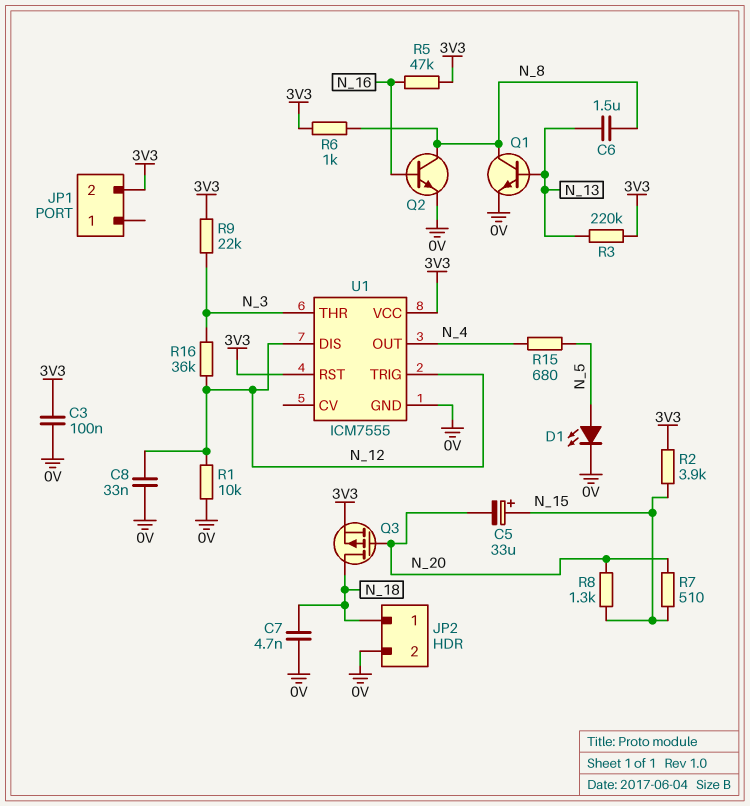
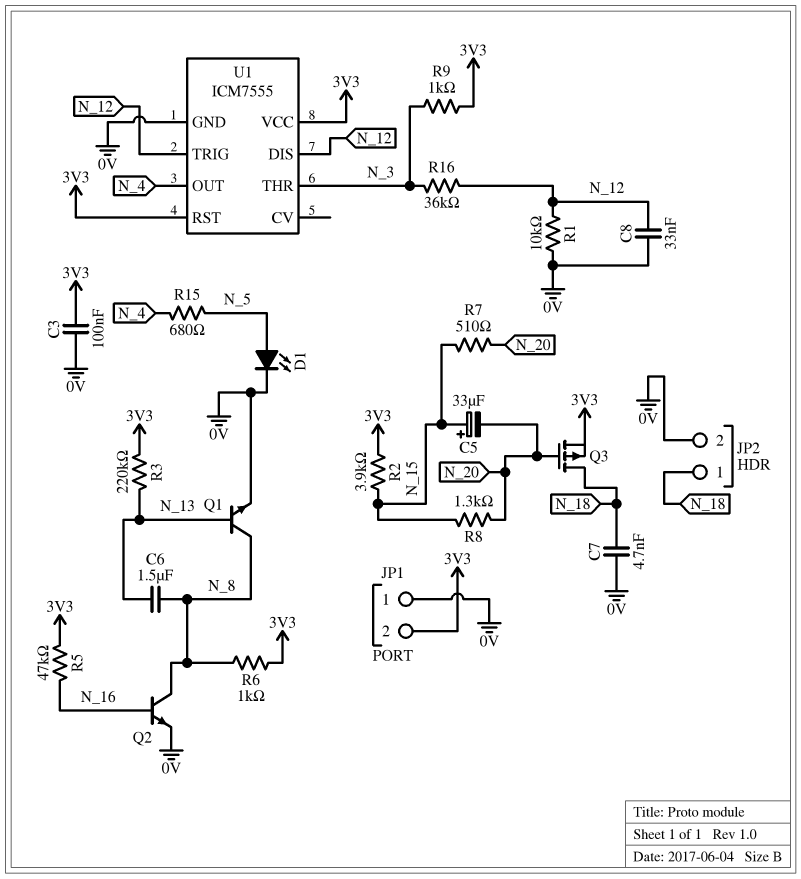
JP1 pin 1: none -> 0V
R9: 22k (3V3, N_3) -> 1k (3V3, N_3)

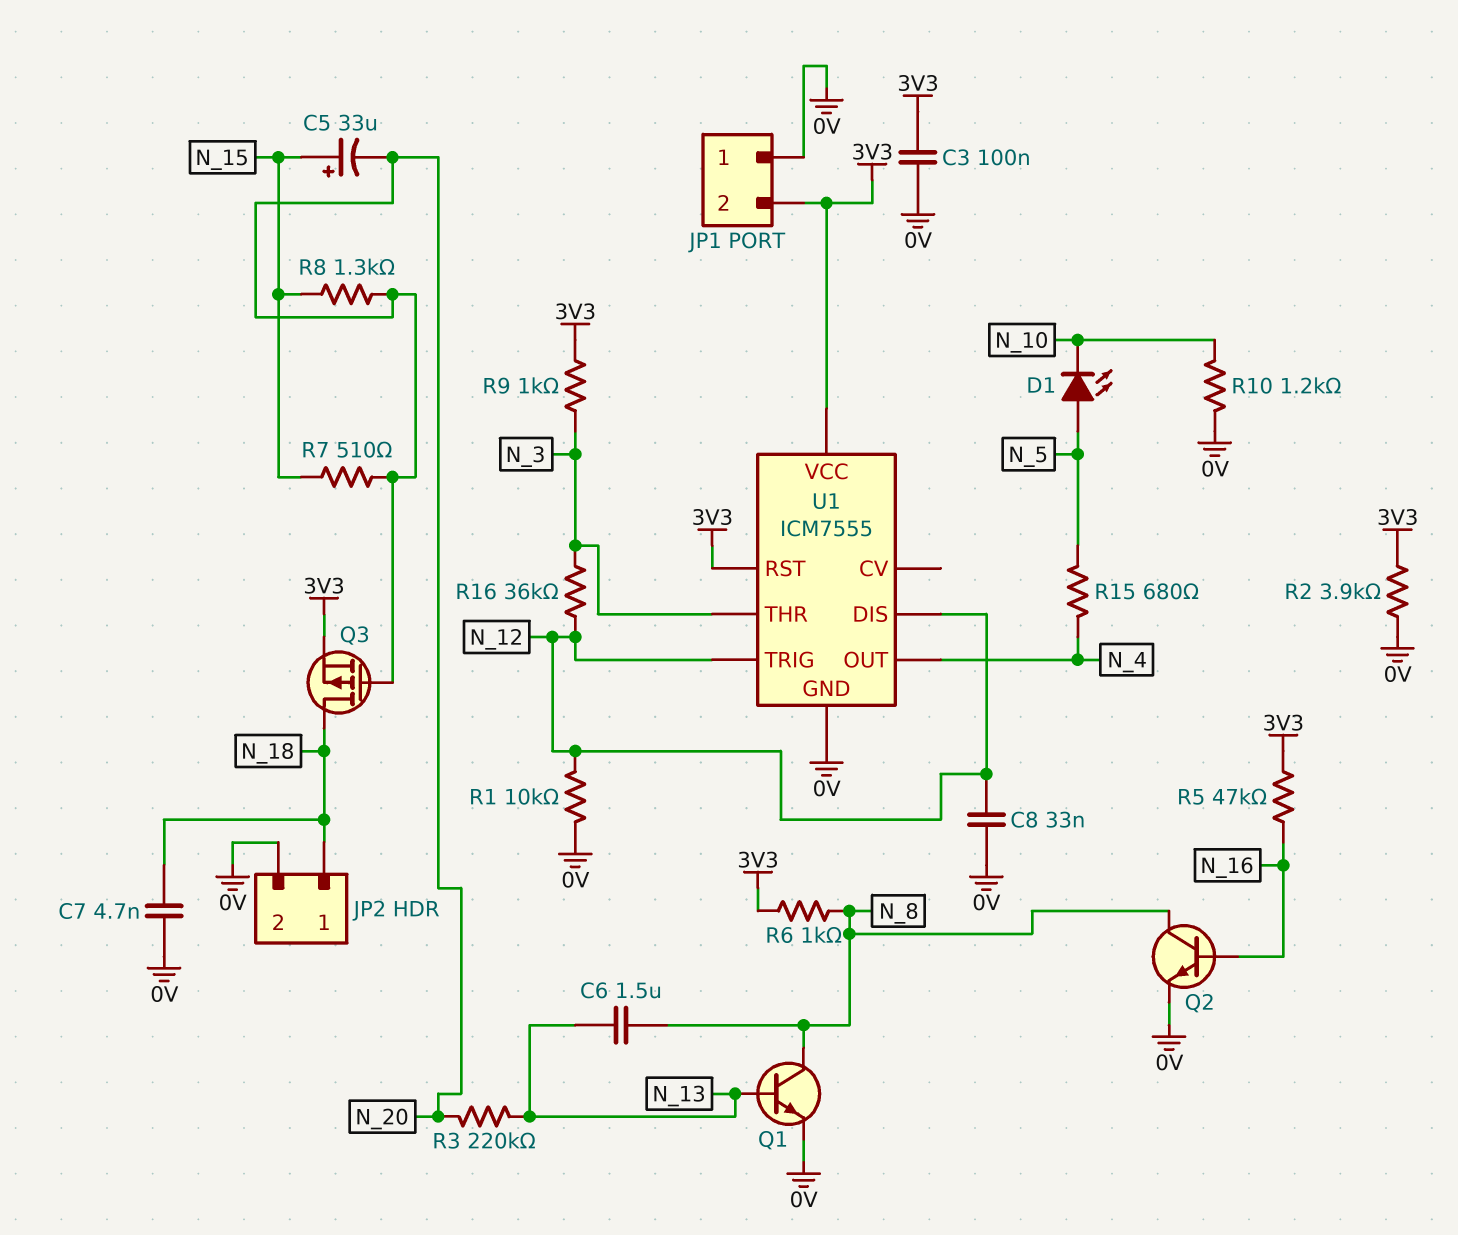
D1: LED (A N_5, K 0V) -> LED (A N_5, K N_10)
R2: 3.9k (3V3, N_15) -> 3.9k (0V, 3V3)
R3: 220k (3V3, N_13) -> 220k (N_13, N_20)
R10: none -> 1.2k (0V, N_10)

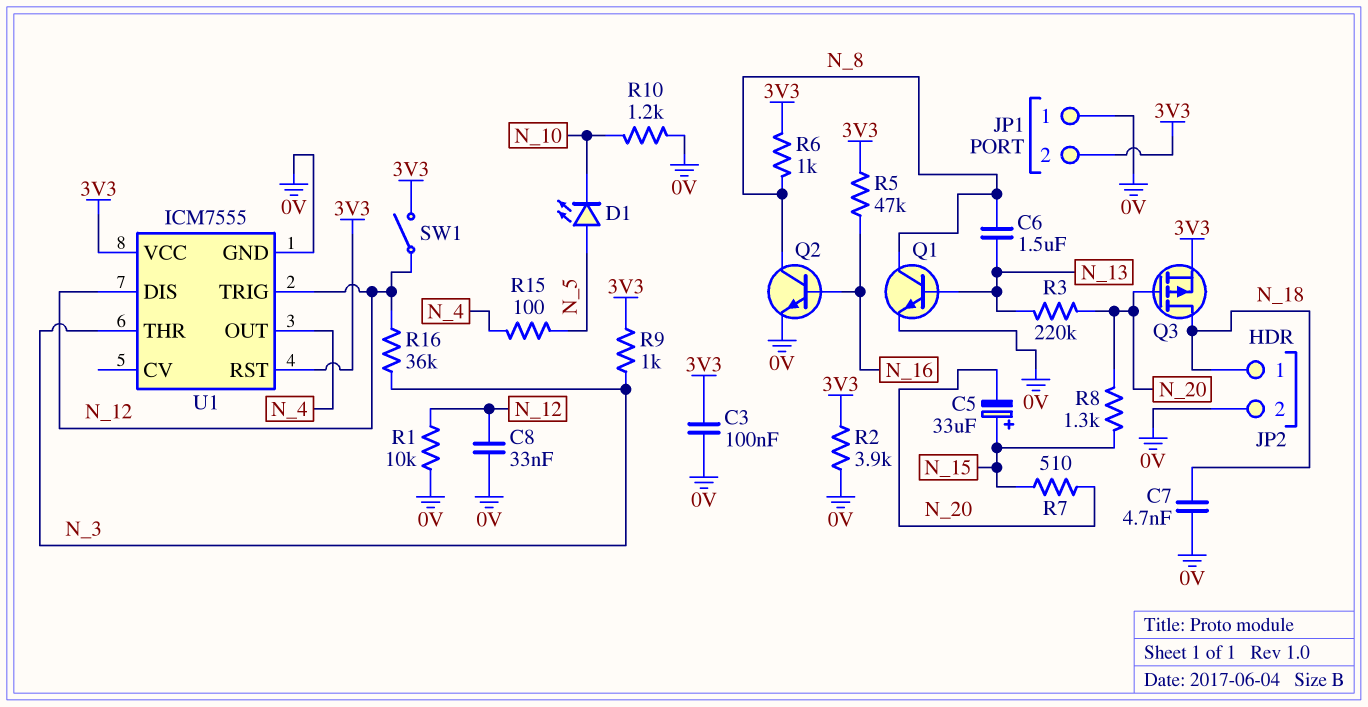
R15: 680 (N_4, N_5) -> 100 (N_4, N_5)
SW1: none -> switch (3V3, N_12)

